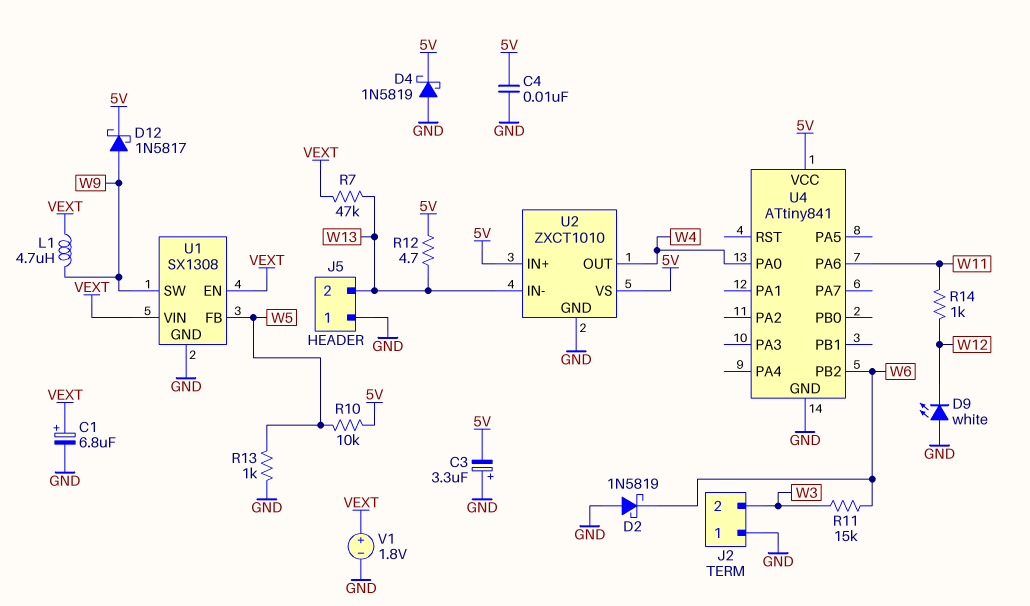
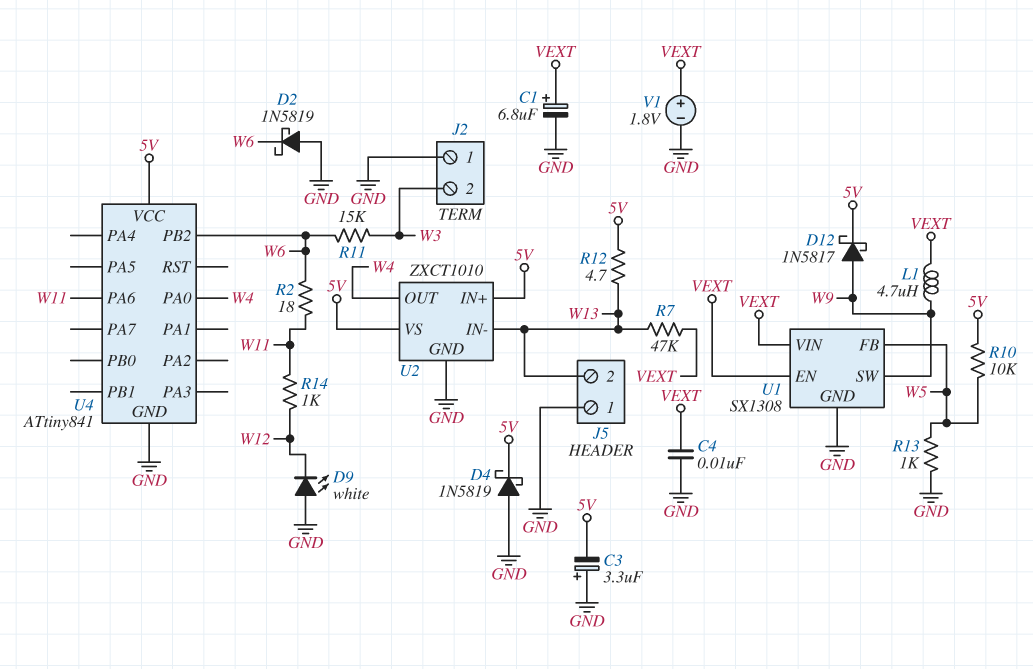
C4: 10nF (5V, GND) -> 10nF (GND, VEXT)
R2: none -> 18 (W6, W11)

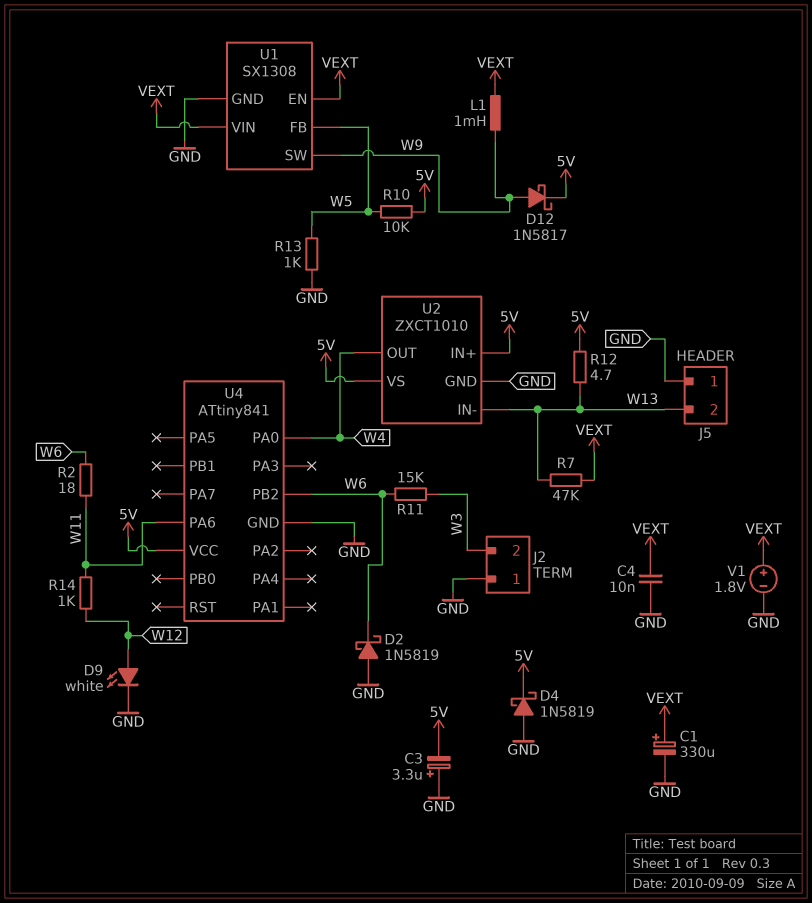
C1: 6.8uF (plus VEXT, minus GND) -> 330uF (plus VEXT, minus GND)
D9: LED white (A GND, K W12) -> LED white (A W12, K GND)
L1: 4.7uH (VEXT, W9) -> 1mH (VEXT, W9)

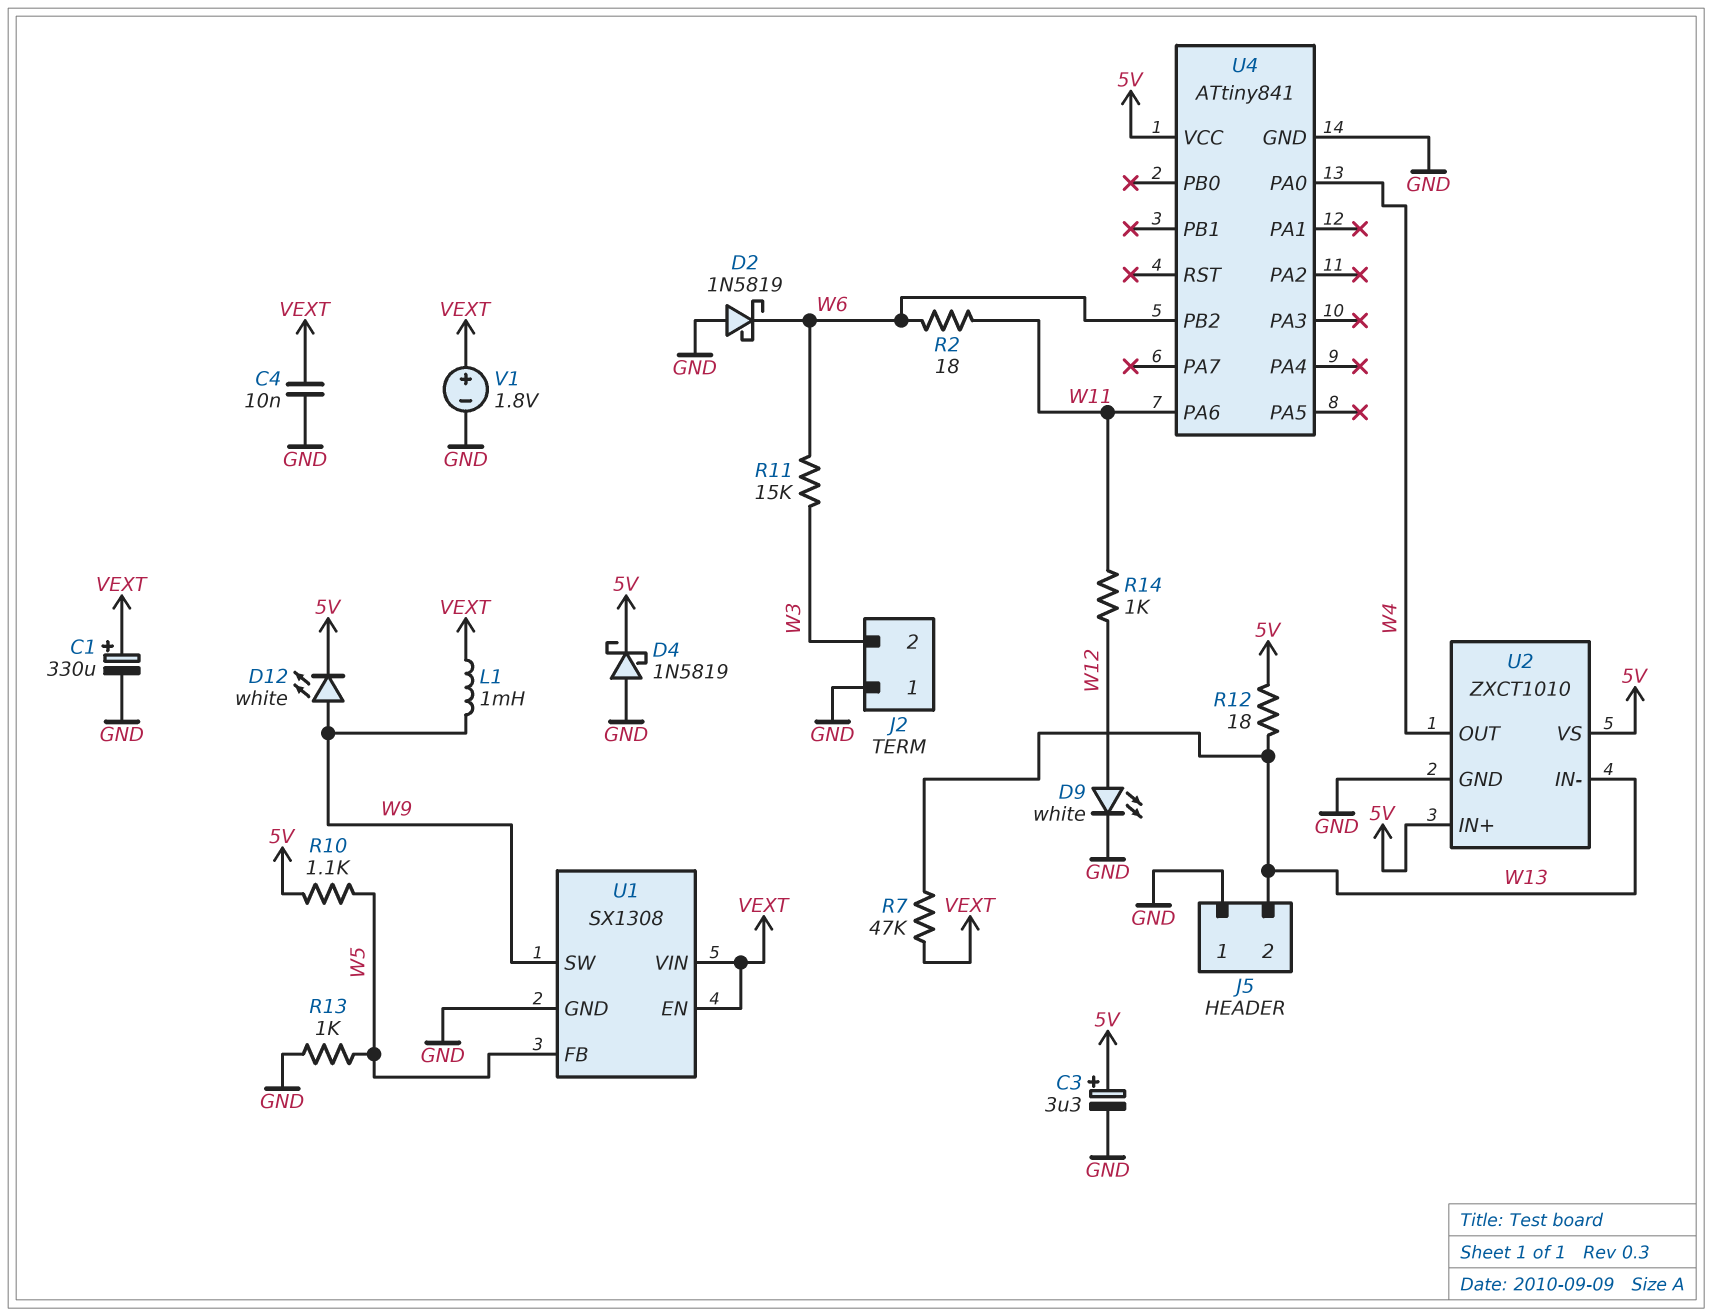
C3: 3.3uF (plus GND, minus 5V) -> 3.3uF (plus 5V, minus GND)
D12: schottky 1N5817 (A W9, K 5V) -> LED white (A W9, K 5V)
R10: 10k (5V, W5) -> 1.1k (5V, W5)
R12: 4.7 (5V, W13) -> 18 (5V, W13)

